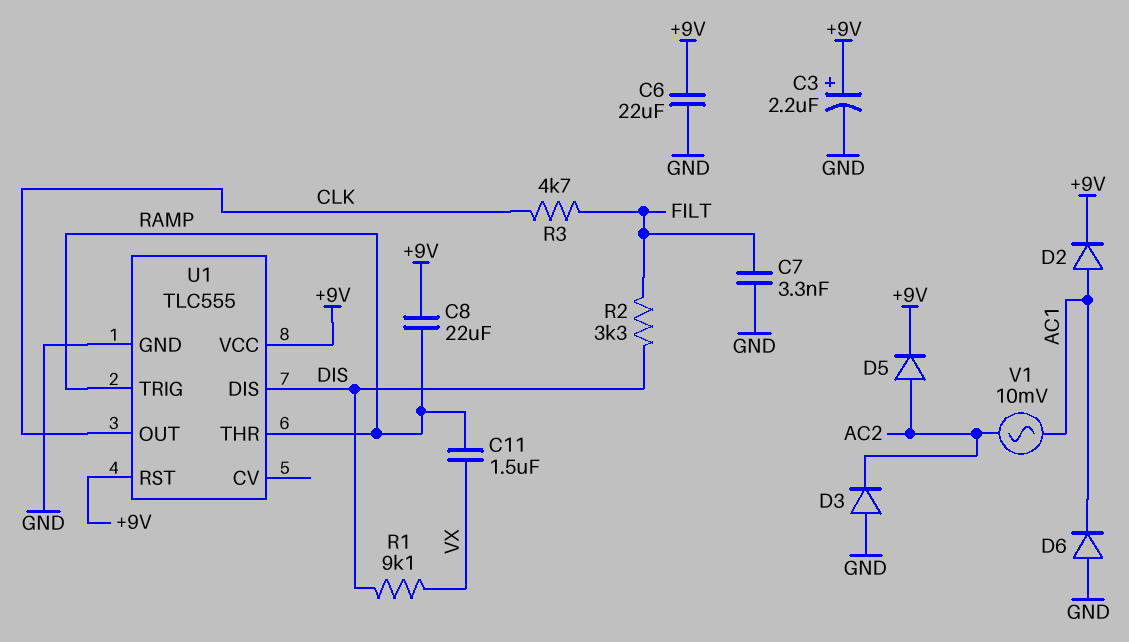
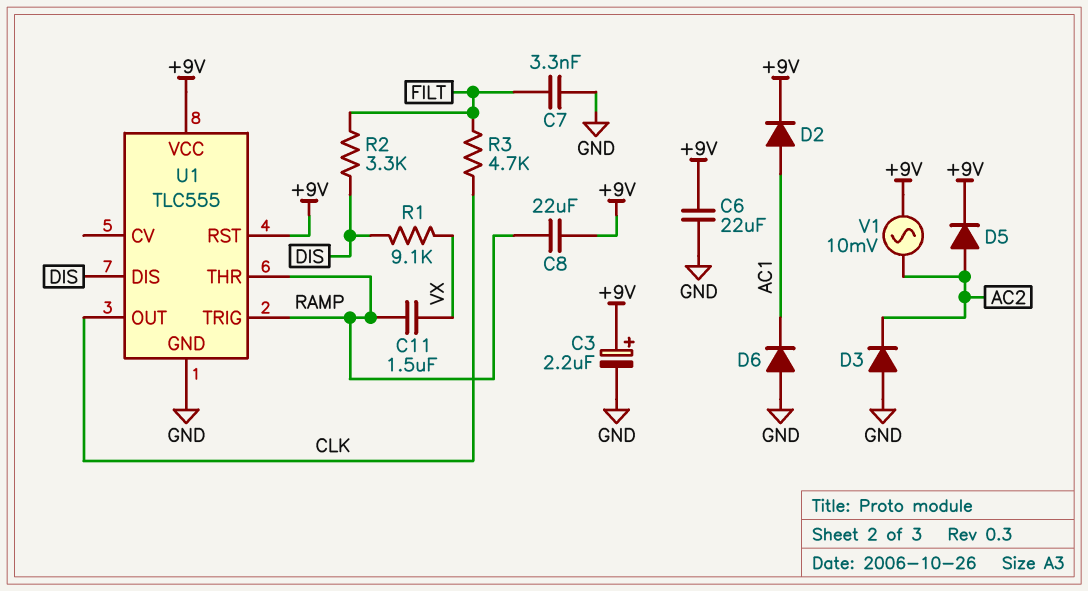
V1: AC 10mV (AC1, AC2) -> AC 10mV (+9V, AC2)

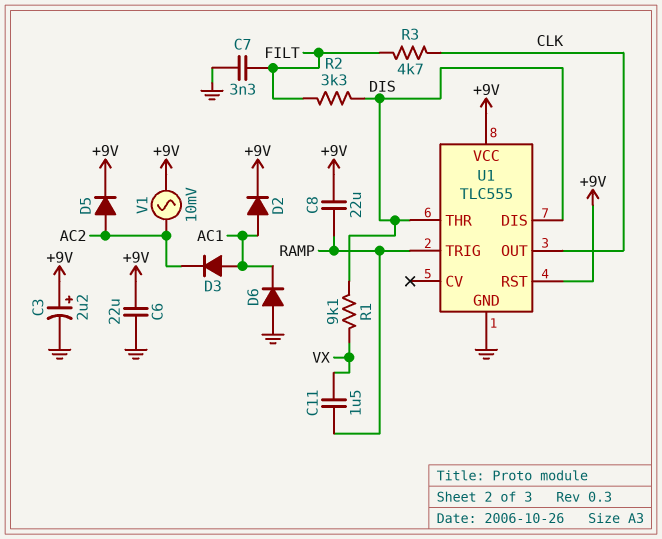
D3: diode (A GND, K AC2) -> diode (A AC1, K AC2)
U1 pin THR: RAMP -> DIS

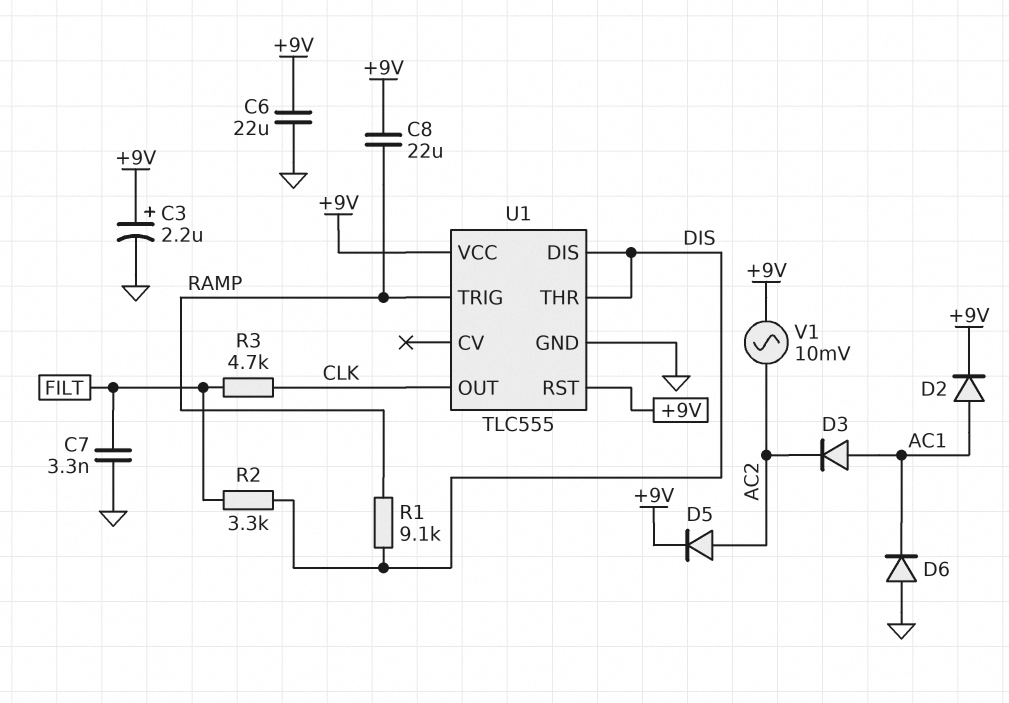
C11: 1.5uF (RAMP, VX) -> none
R1: 9.1k (DIS, VX) -> 9.1k (DIS, RAMP)

